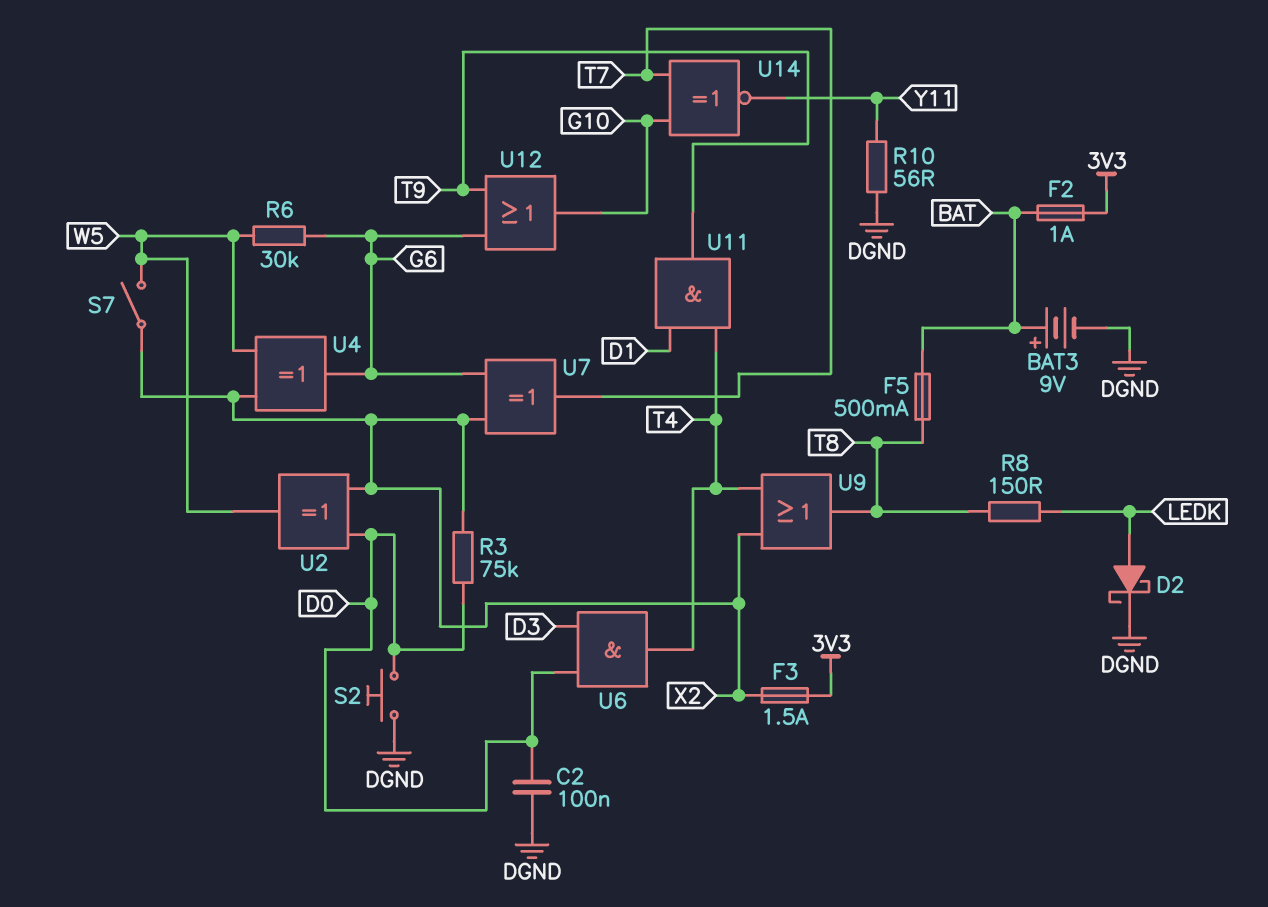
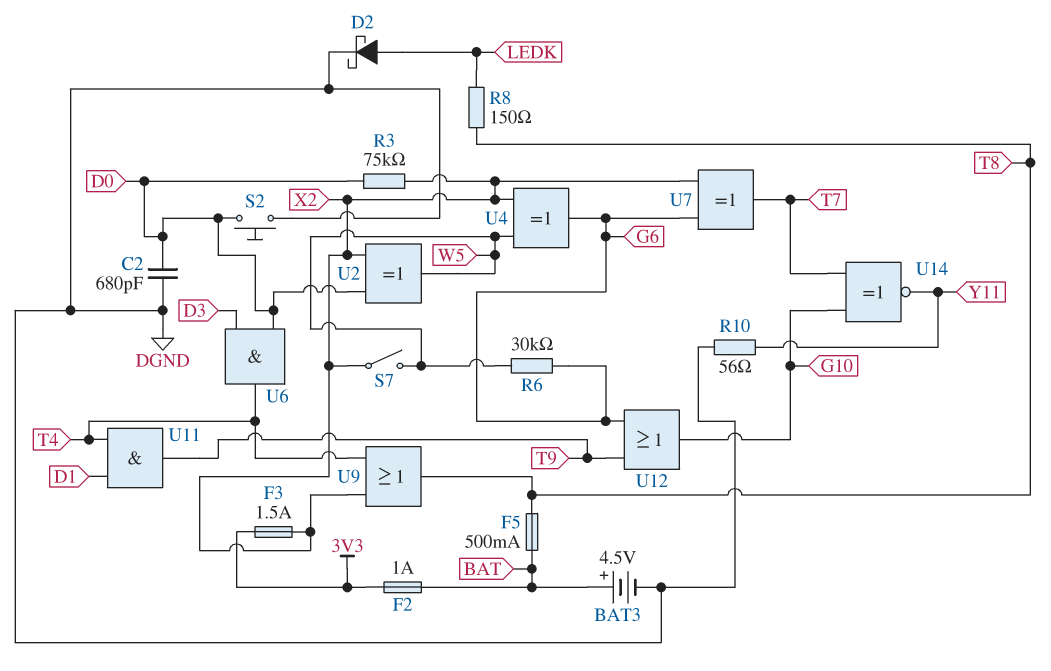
BAT3: 9V (plus BAT, minus DGND) -> 4.5V (plus BAT, minus DGND)
C2: 100nF (D0, DGND) -> 680pF (D0, DGND)

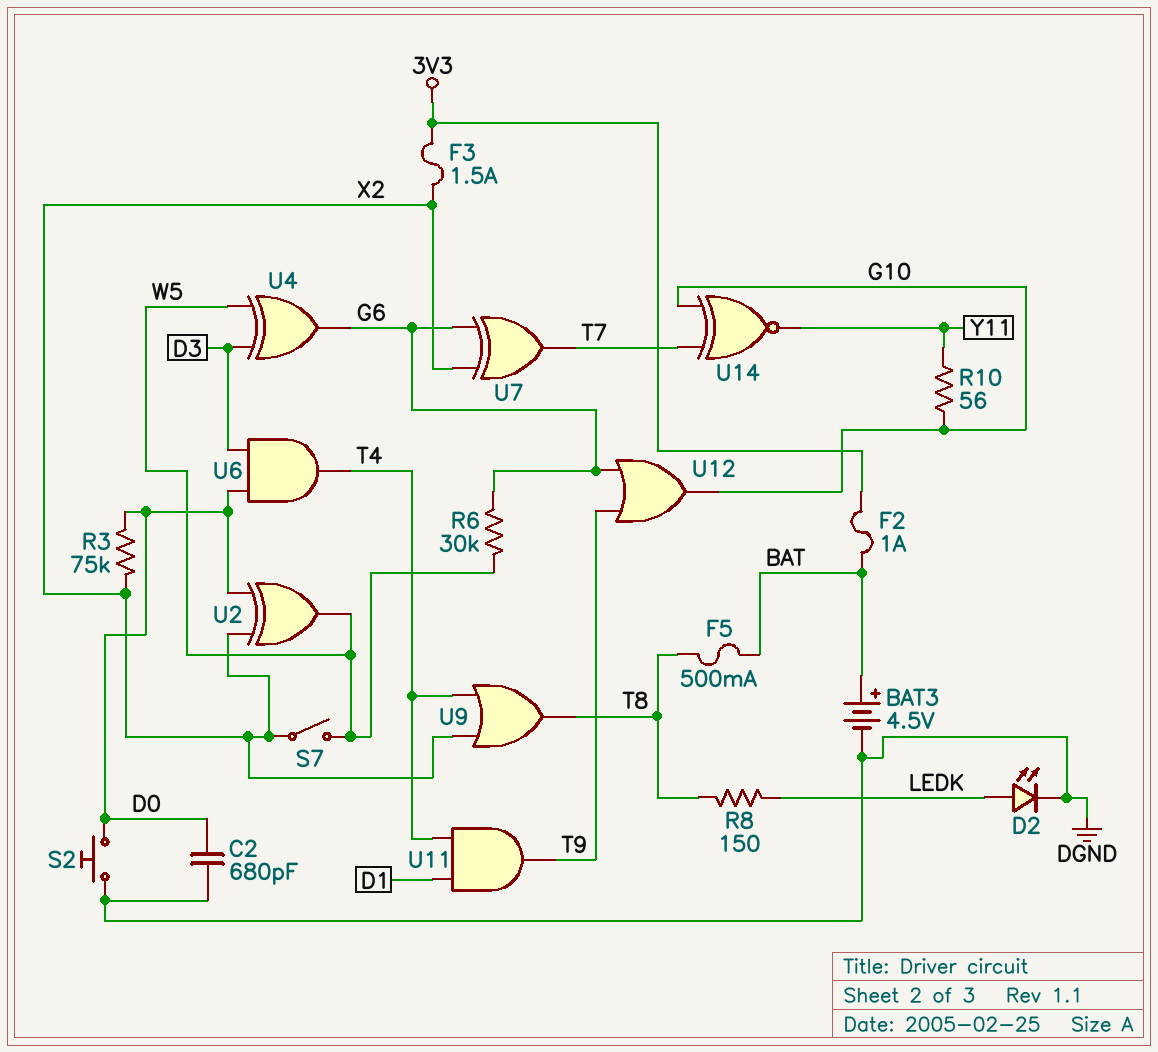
D2: schottky (A LEDK, K DGND) -> LED (A LEDK, K DGND)
R10: 56 (DGND, Y11) -> 56 (G10, Y11)
U4: XOR (in W5, in X2, out G6) -> XOR (in D3, in W5, out G6)

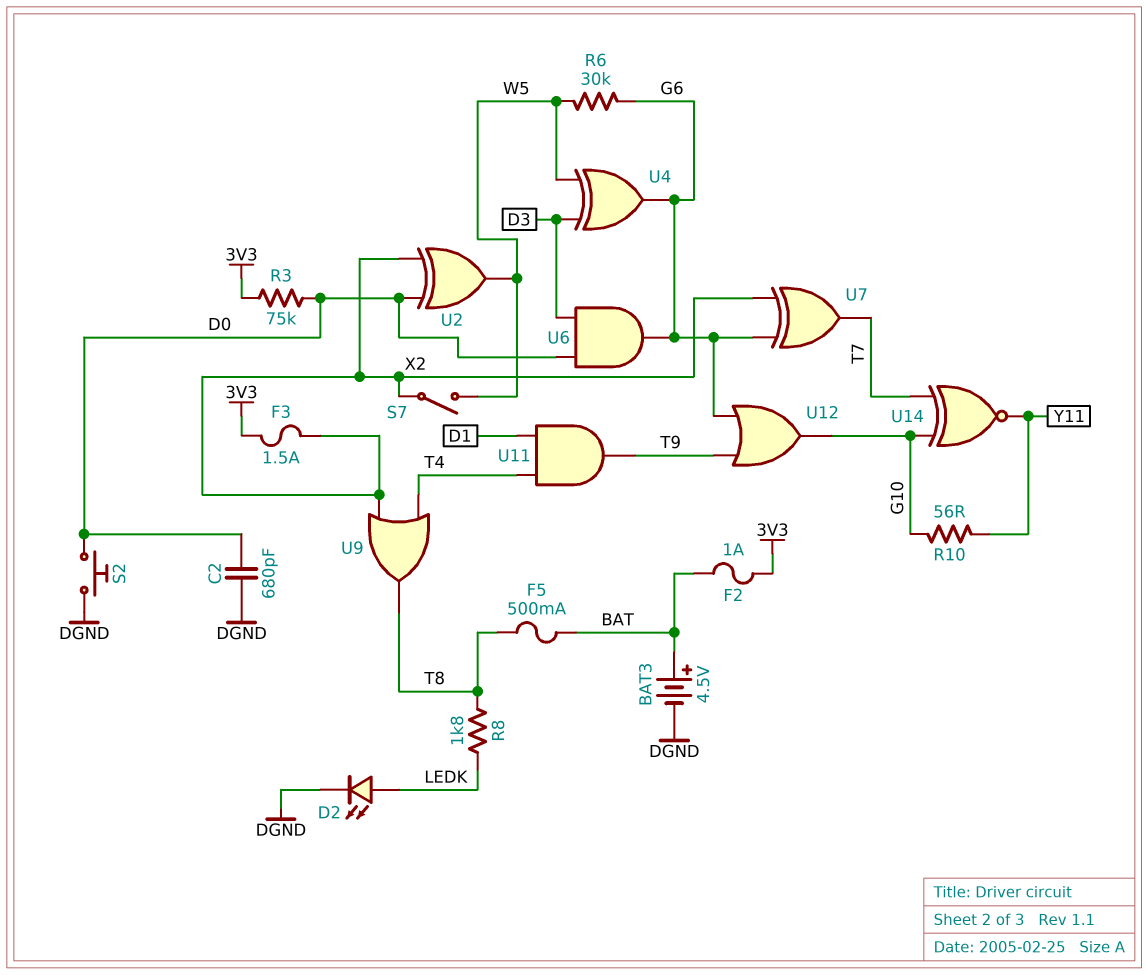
R3: 75k (D0, X2) -> 75k (3V3, D0)
R8: 150 (LEDK, T8) -> 1.8k (LEDK, T8)
U6: AND (in D0, in D3, out T4) -> AND (in D0, in D3, out G6)

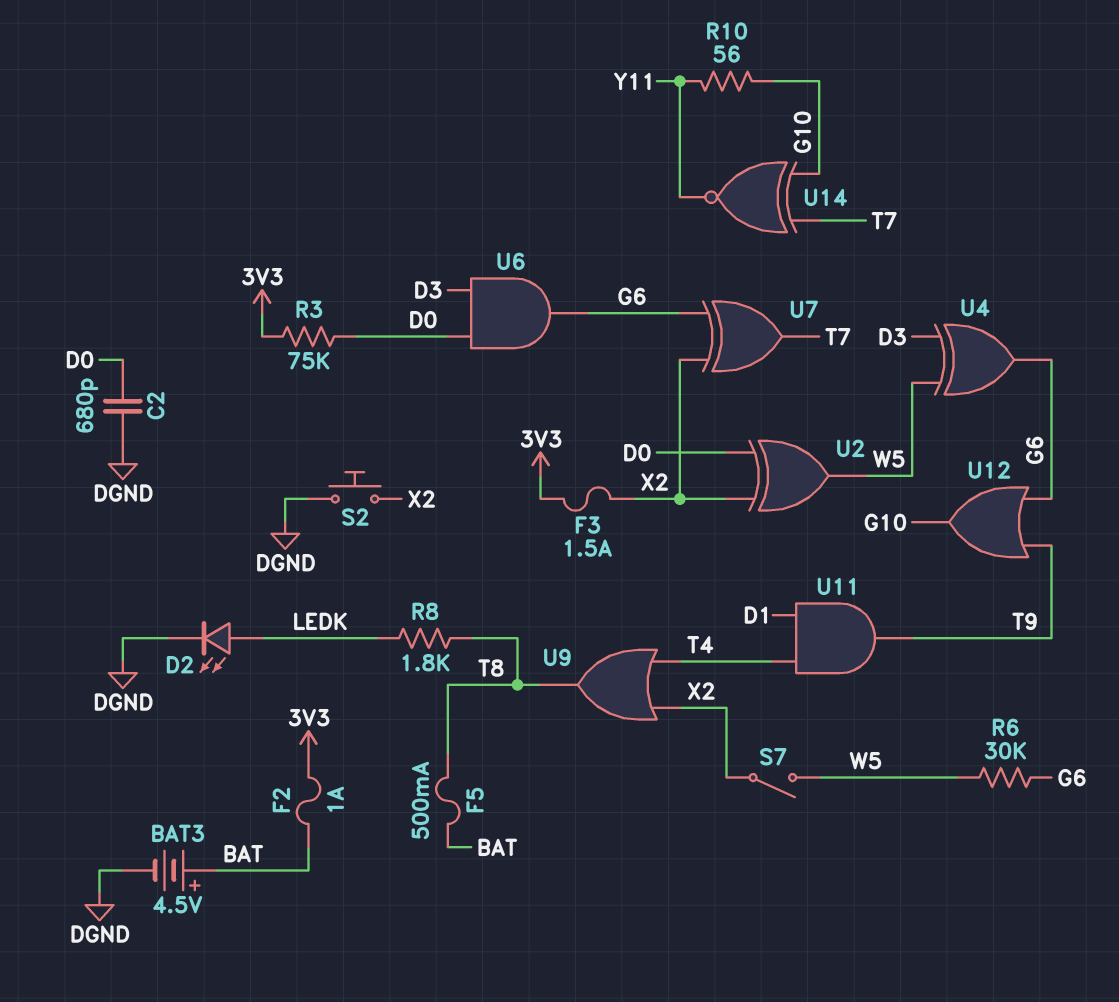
S2: button (D0, DGND) -> button (DGND, X2)

